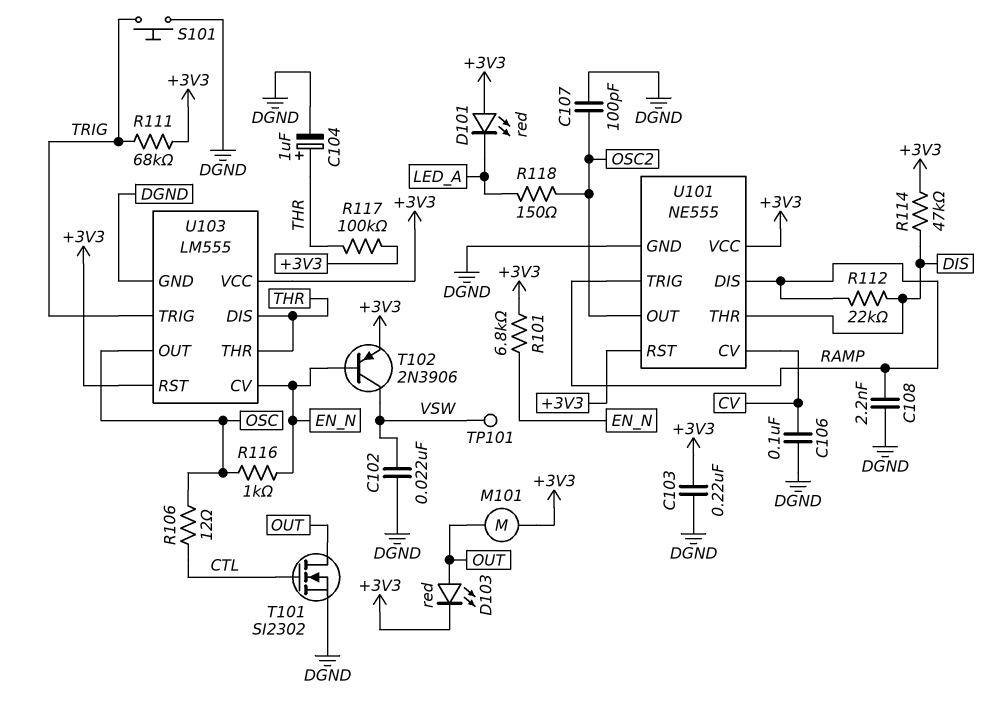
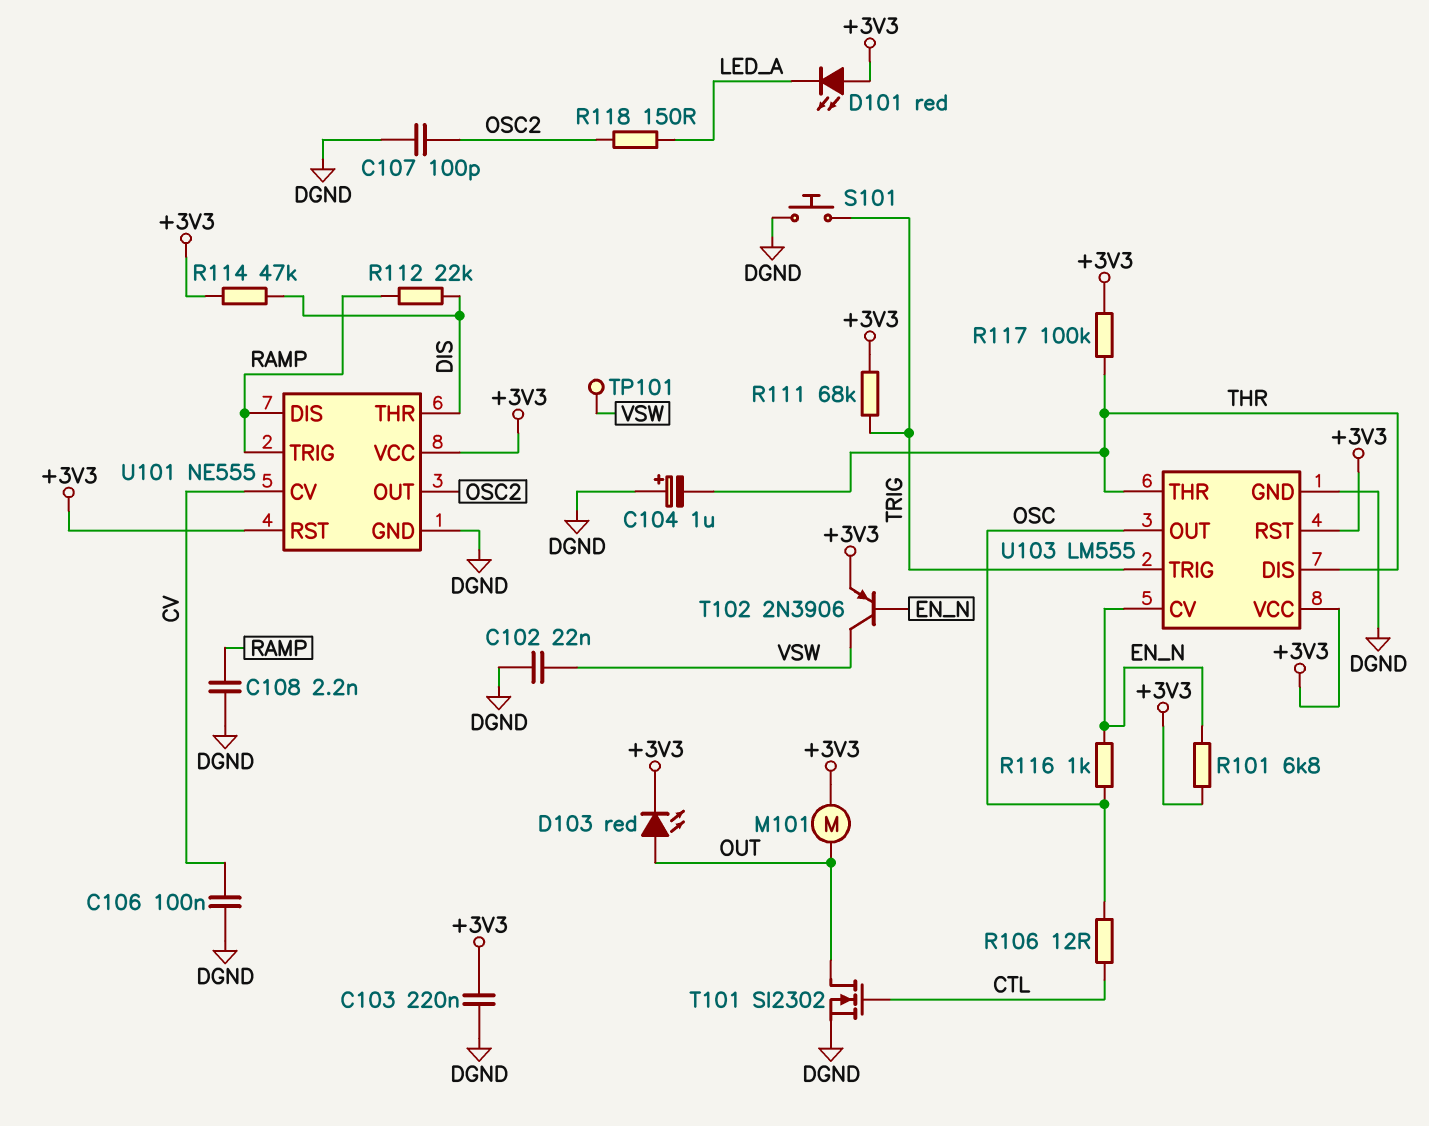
C104: 1uF (plus THR, minus DGND) -> 1uF (plus DGND, minus THR)

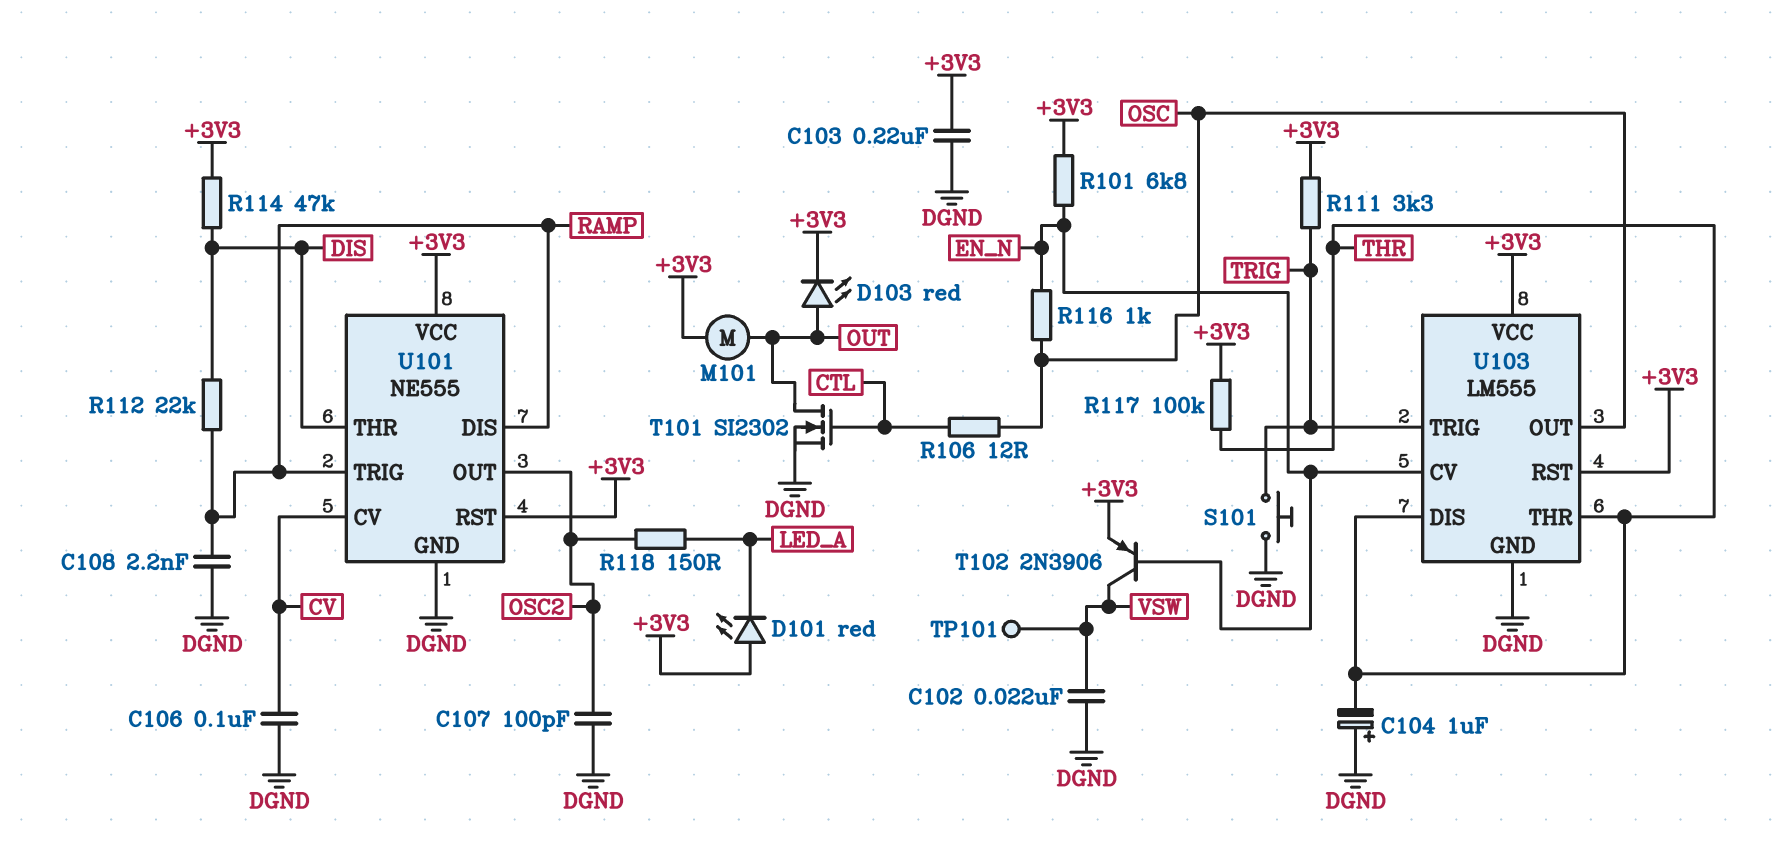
R111: 68k (+3V3, TRIG) -> 3.3k (+3V3, TRIG)

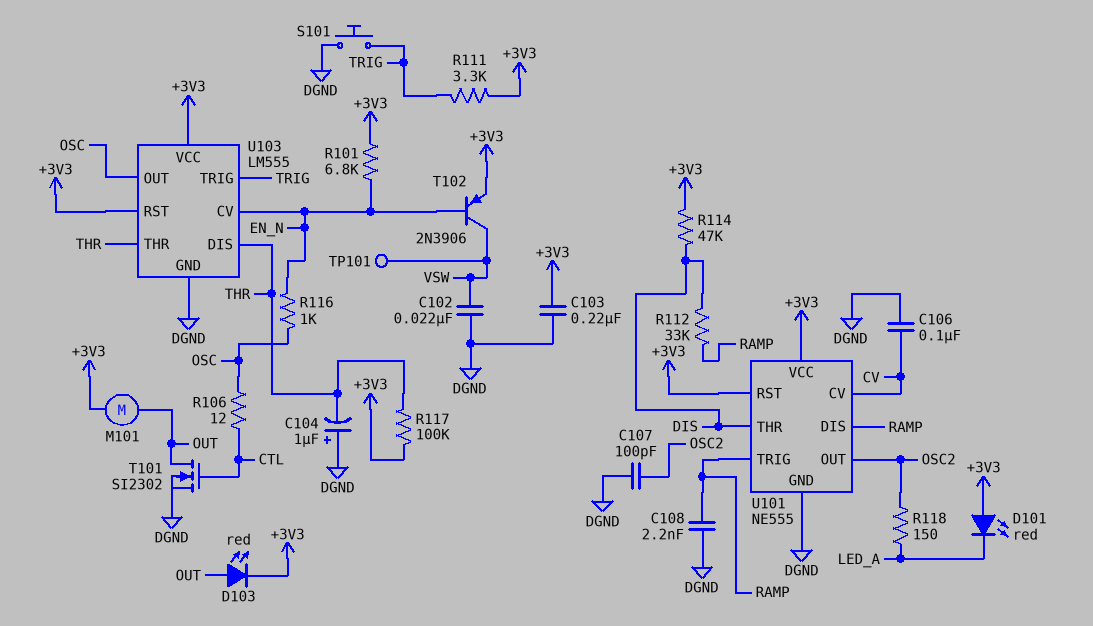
R112: 22k (DIS, RAMP) -> 33k (DIS, RAMP)

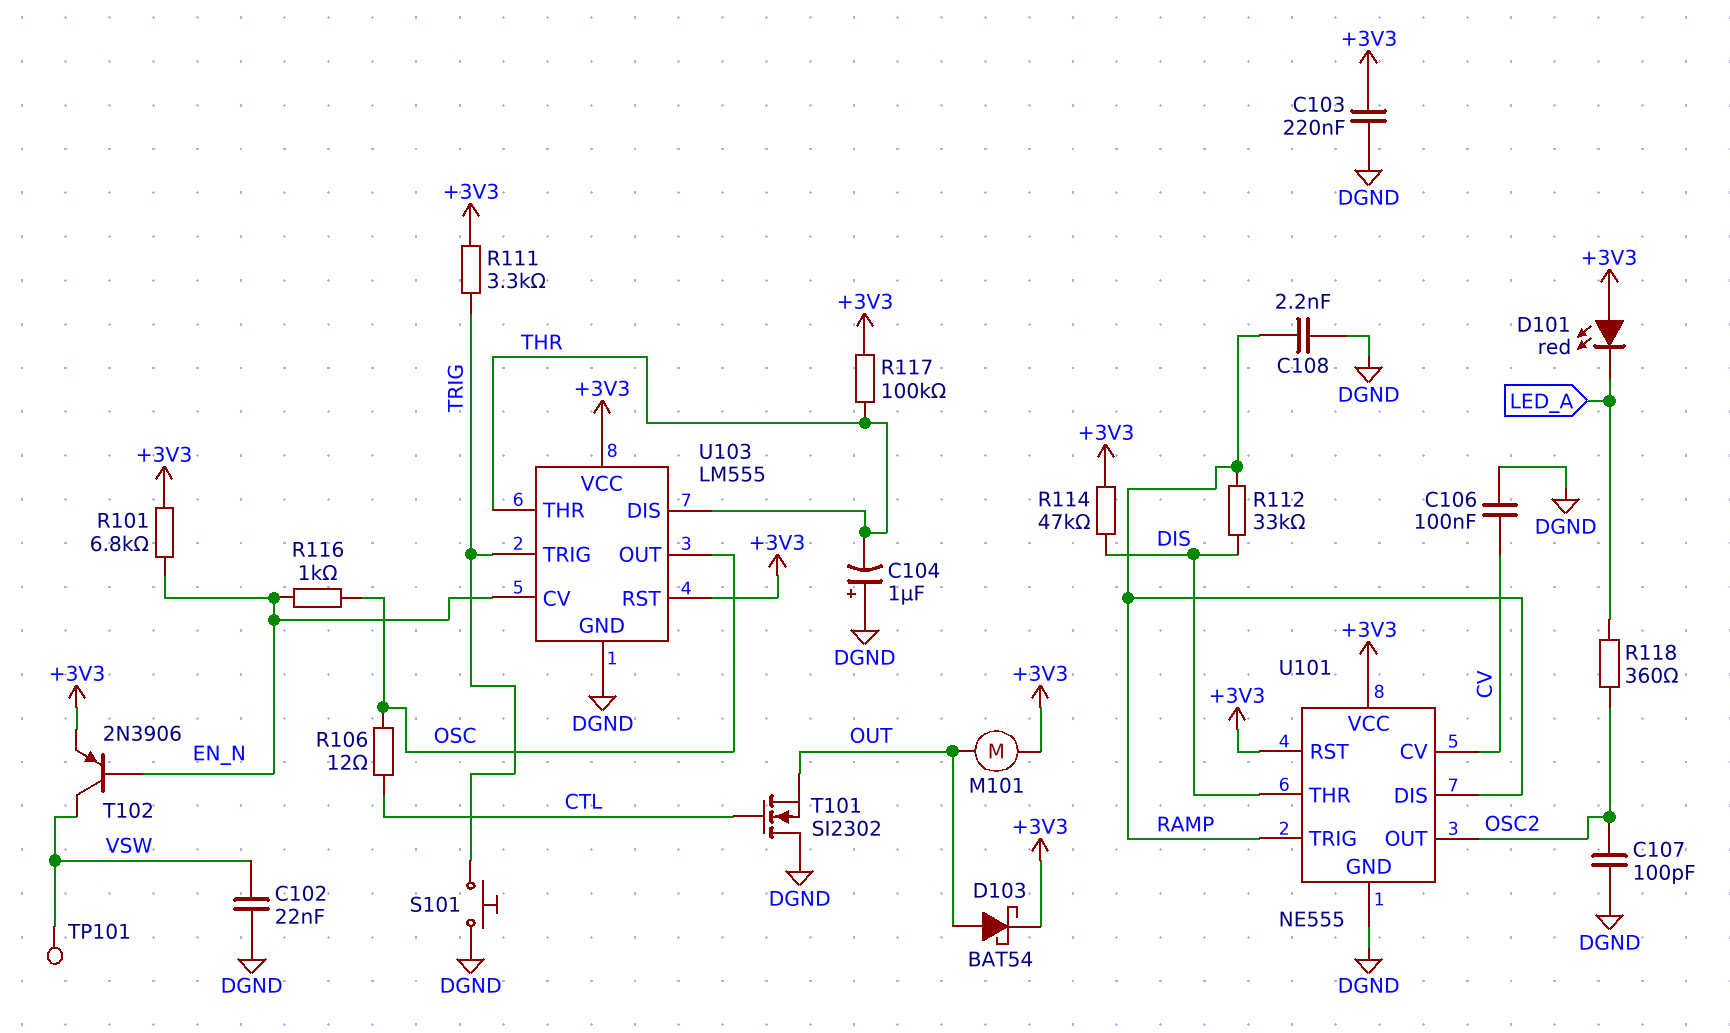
D103: LED red (A OUT, K +3V3) -> schottky BAT54 (A OUT, K +3V3)
R118: 150 (LED_A, OSC2) -> 360 (LED_A, OSC2)
T101: NMOS SI2302 (G CTL, D OUT, S DGND) -> NMOS SI2302 (G CTL, D DGND, S OUT)

